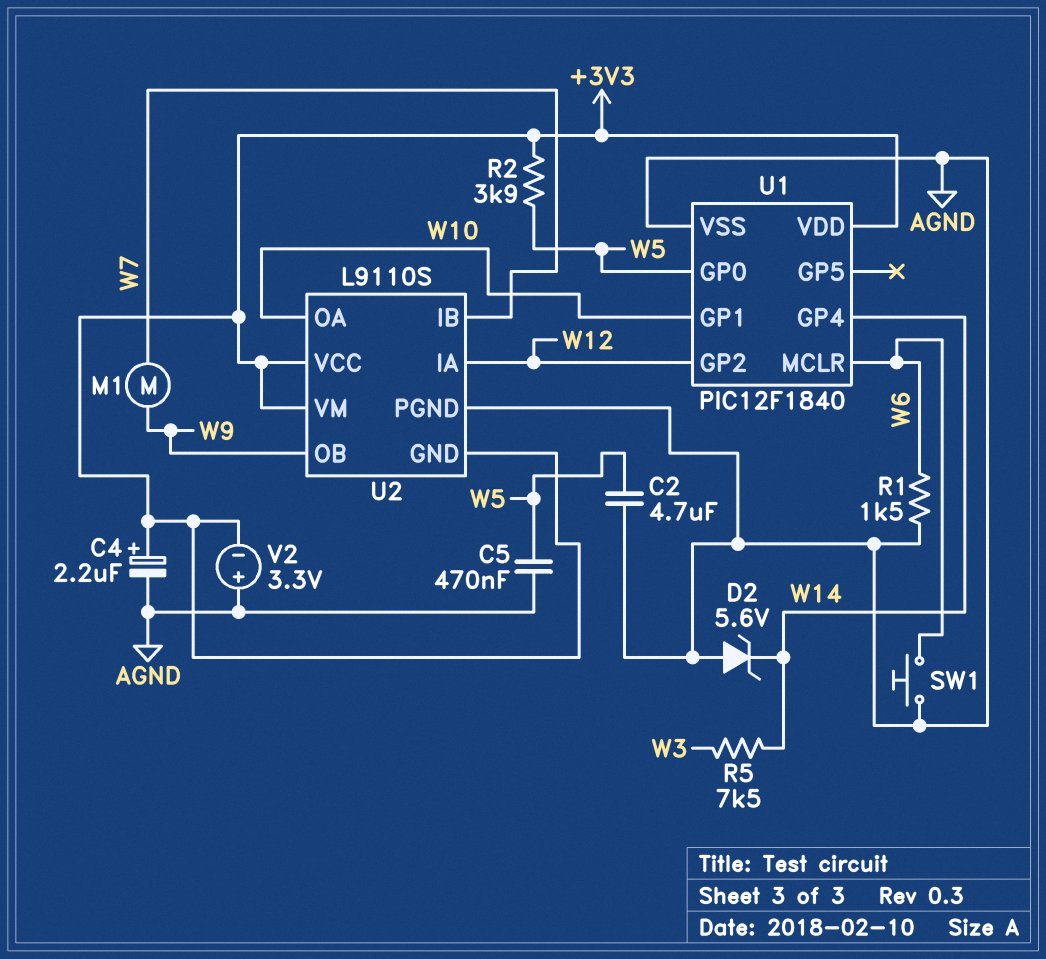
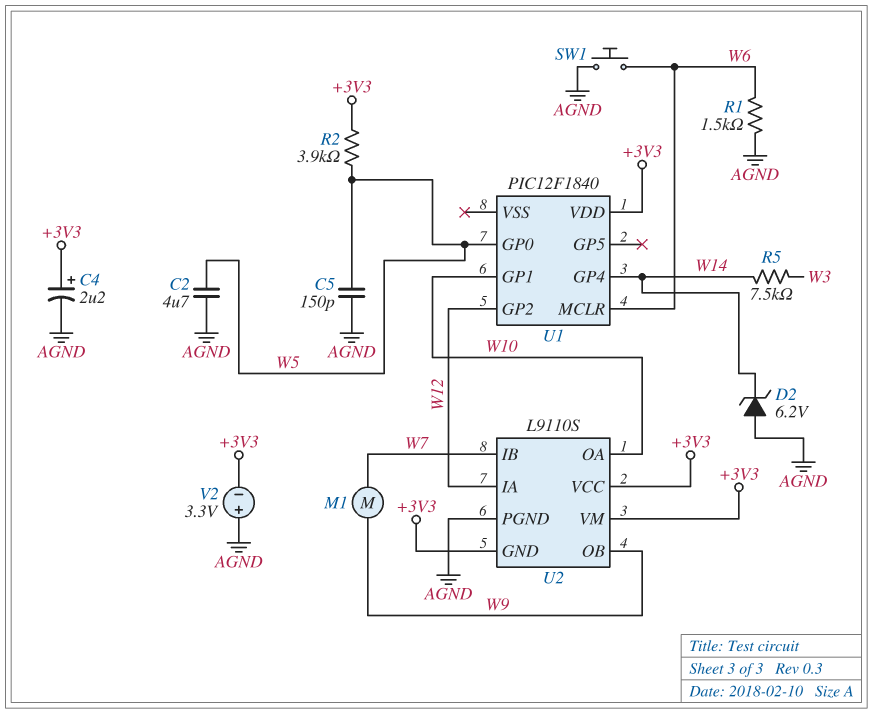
C5: 470nF (AGND, W5) -> 150pF (AGND, W5)
D2: zener 5.6V (A AGND, K W14) -> zener 6.2V (A AGND, K W14)
U1 pin VSS: AGND -> none

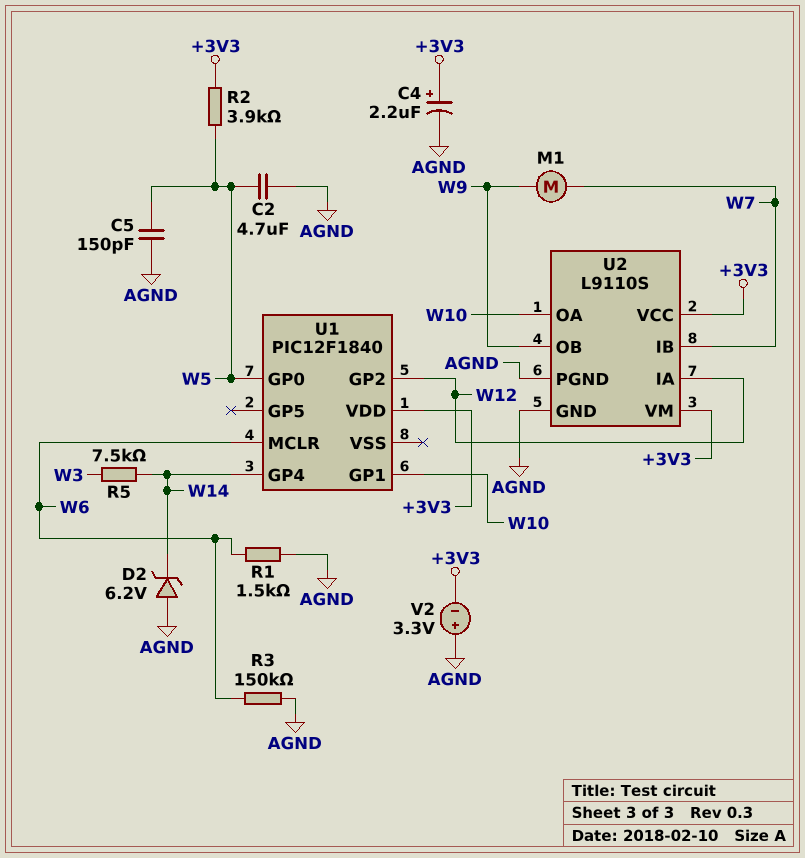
R3: none -> 150k (AGND, W6)
SW1: button (AGND, W6) -> none
U2 pin GND: +3V3 -> AGND

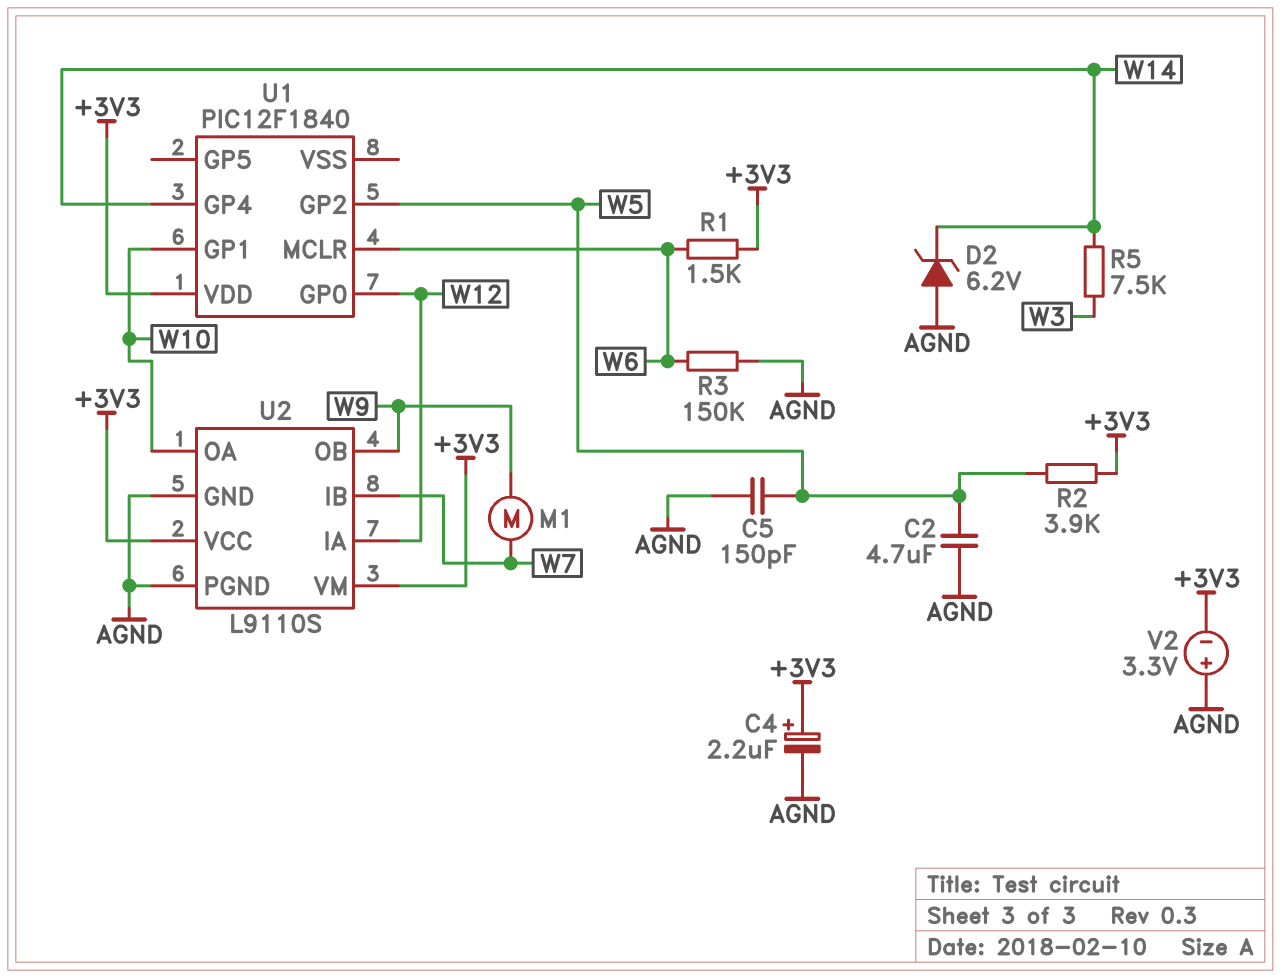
R1: 1.5k (AGND, W6) -> 1.5k (+3V3, W6)
U1 pin GP0: W5 -> W12
U1 pin GP2: W12 -> W5

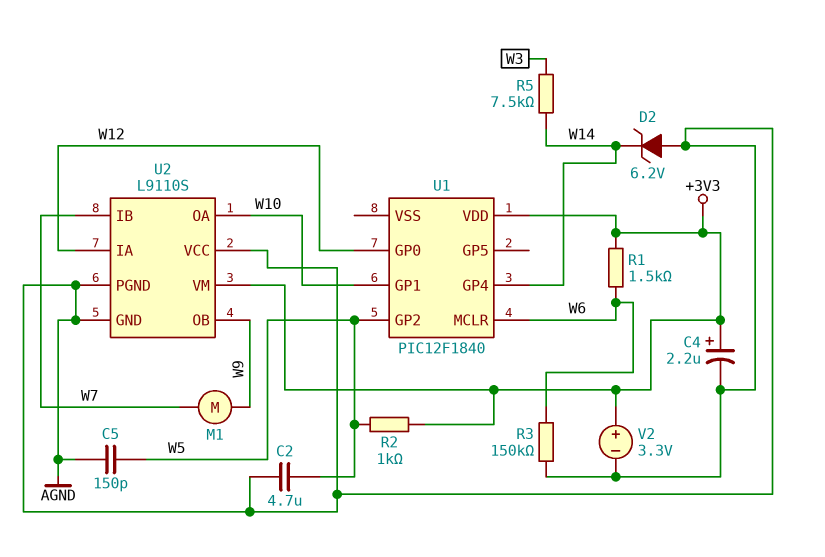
R2: 3.9k (+3V3, W5) -> 1k (+3V3, W5)
U2 pin VCC: +3V3 -> AGND
V2: 3.3V (plus AGND, minus +3V3) -> 3.3V (plus +3V3, minus AGND)

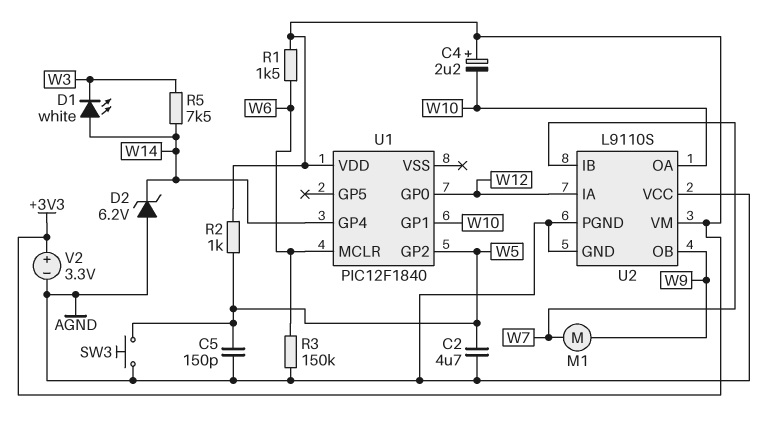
C4: 2.2uF (plus +3V3, minus AGND) -> 2.2uF (plus +3V3, minus W10)
D1: none -> LED white (A W14, K W3)
SW3: none -> button (AGND, W5)

